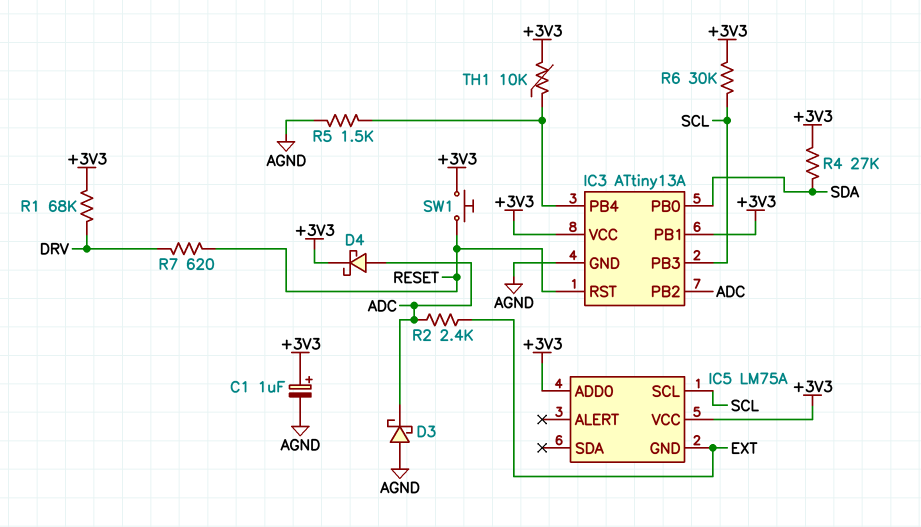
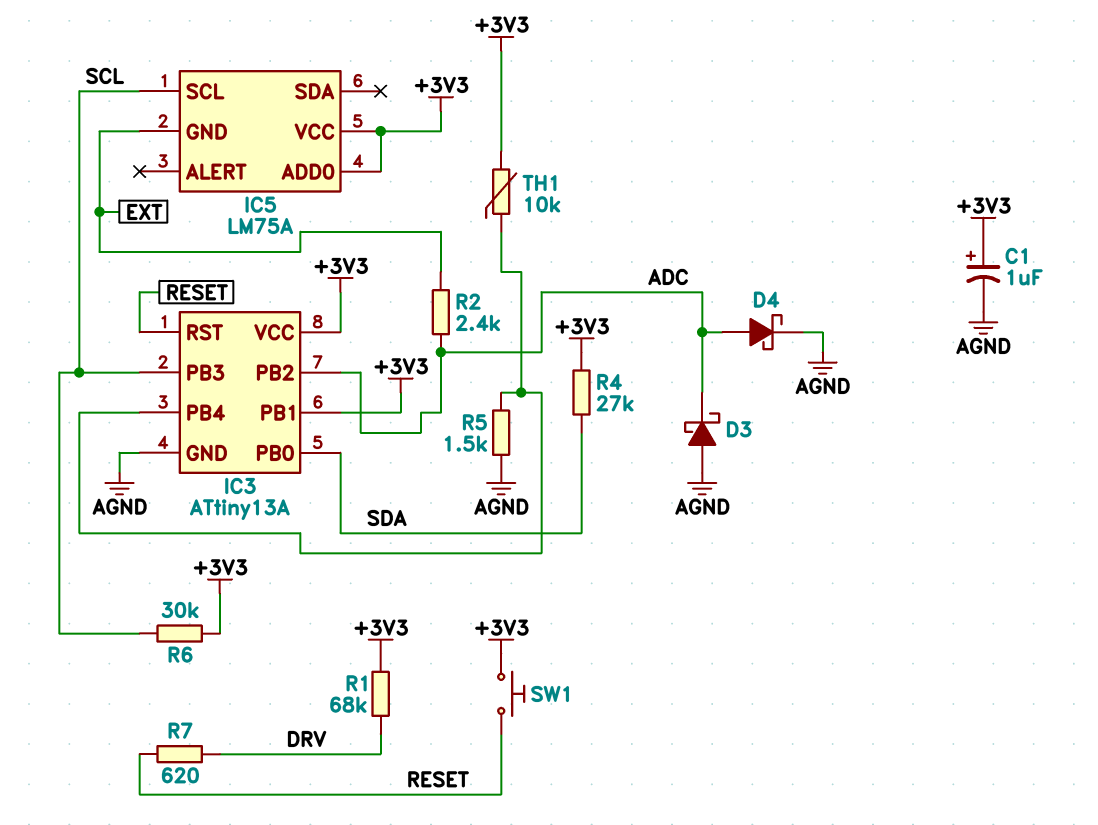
D4: schottky (A ADC, K +3V3) -> schottky (A ADC, K AGND)

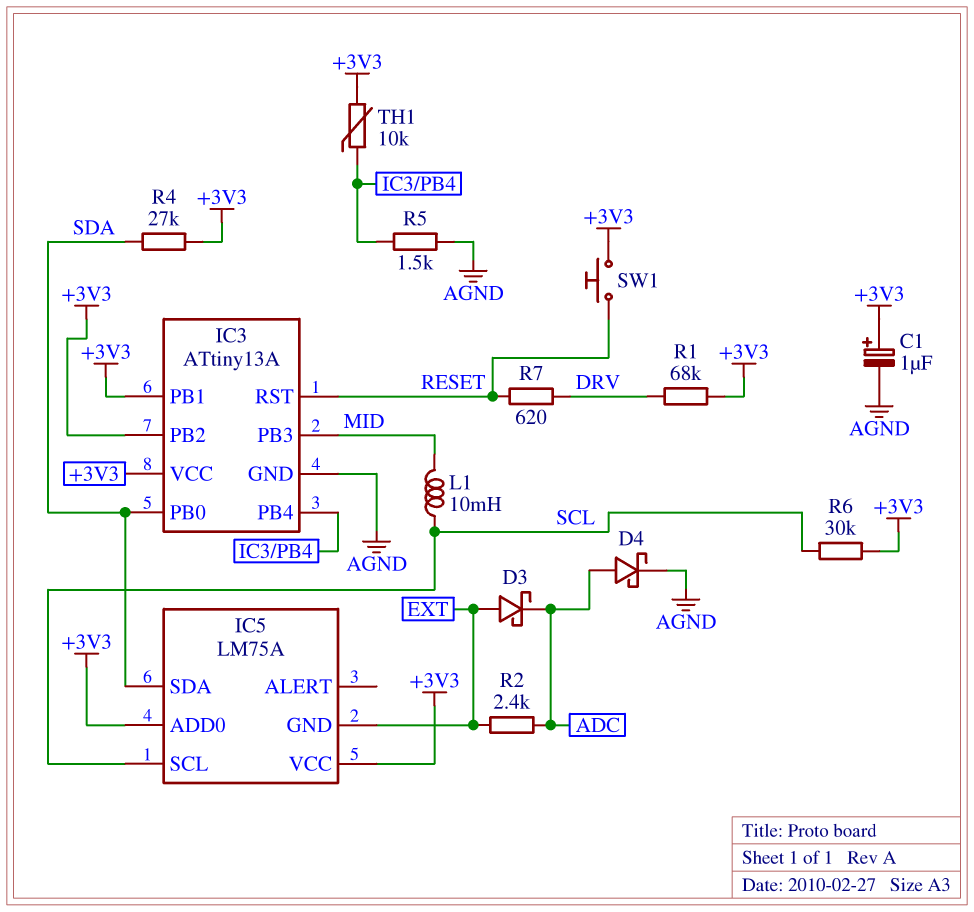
D3: schottky (A AGND, K ADC) -> schottky (A EXT, K ADC)
IC3 pin PB2: ADC -> +3V3
IC3 pin PB3: SCL -> MID
IC5 pin SDA: none -> SDA
L1: none -> 10mH (MID, SCL)

